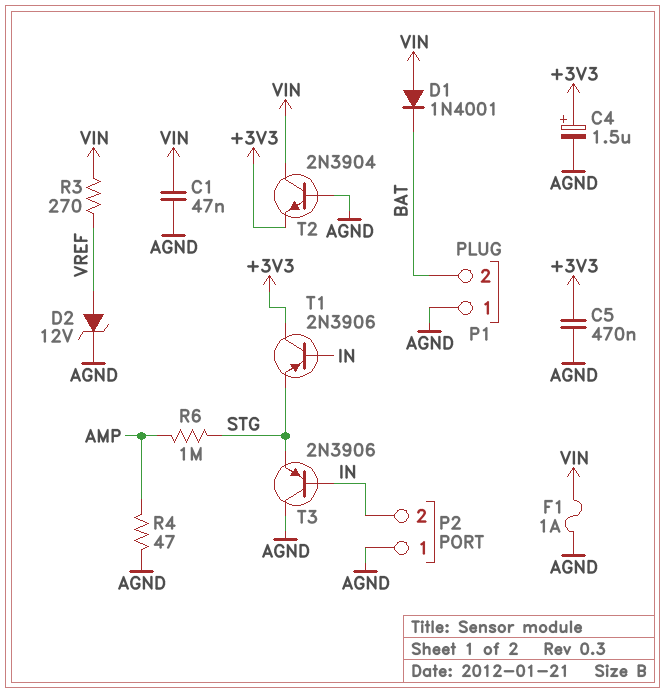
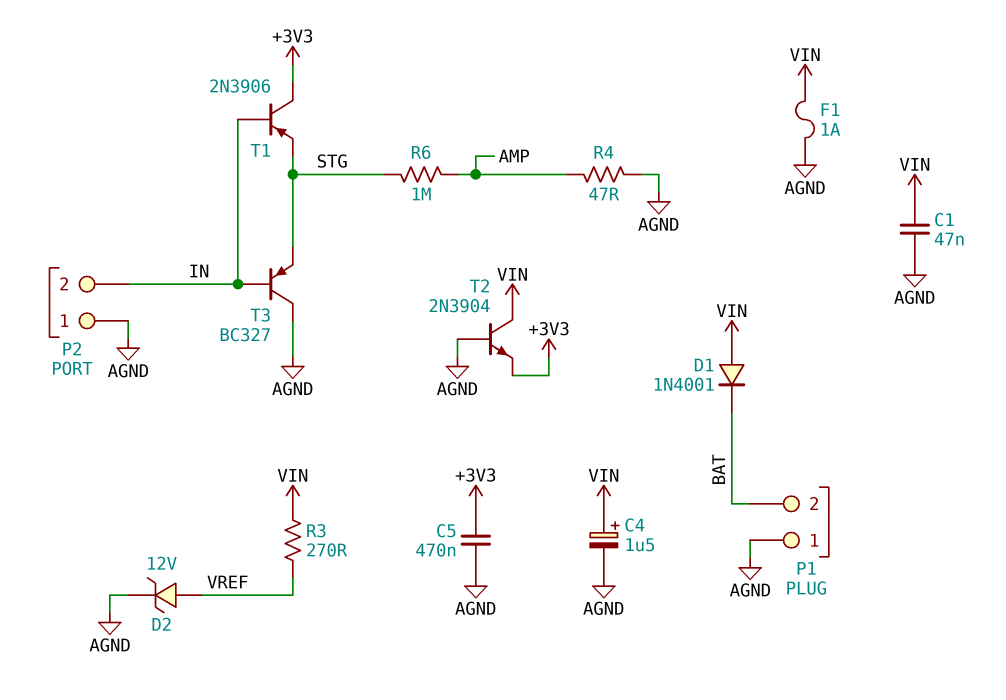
C4: 1.5uF (plus +3V3, minus AGND) -> 1.5uF (plus VIN, minus AGND)
T3: PNP 2N3906 (B IN, C AGND, E STG) -> PNP BC327 (B IN, C AGND, E STG)

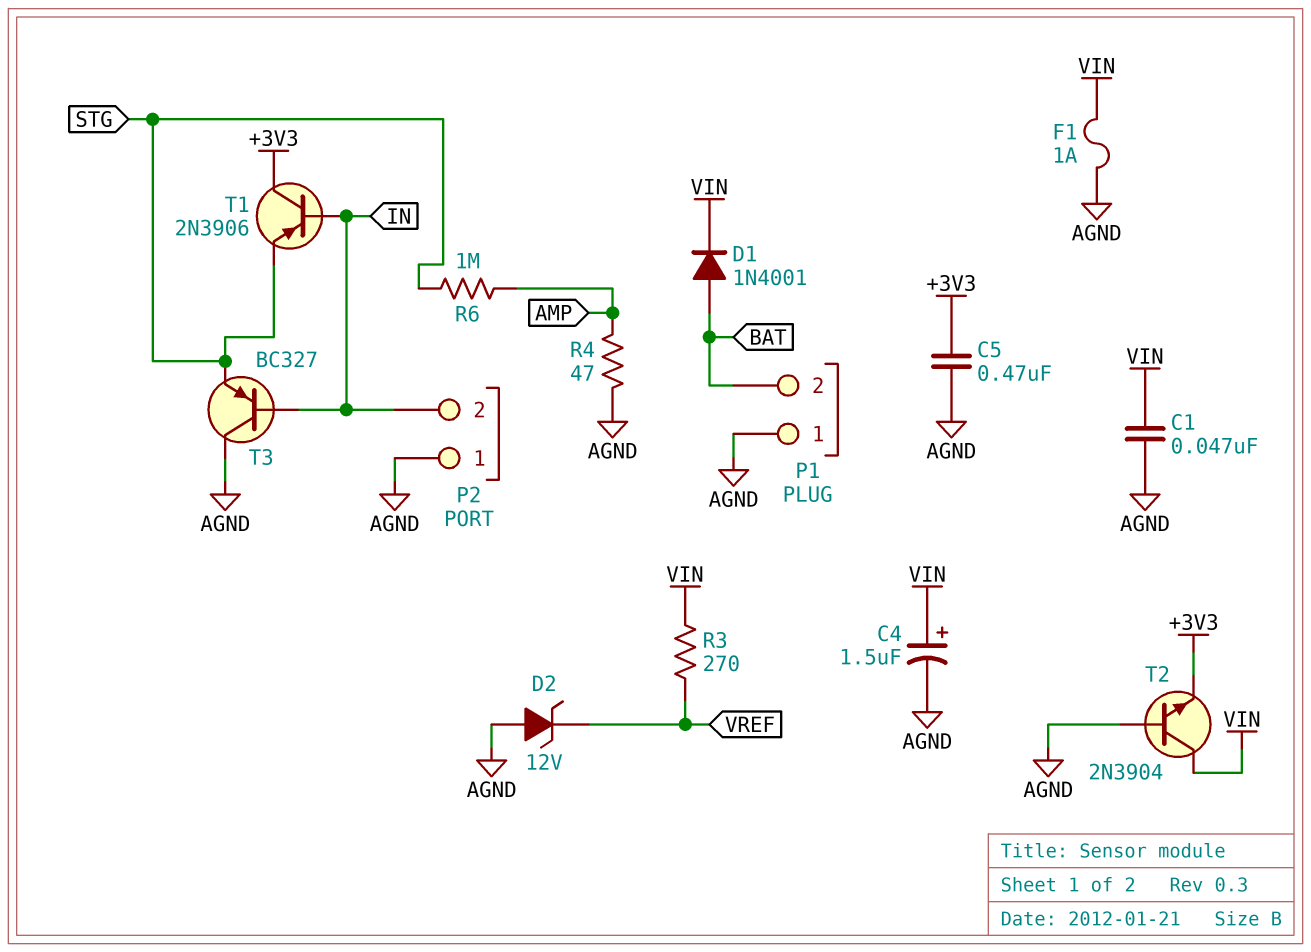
D1: diode 1N4001 (A VIN, K BAT) -> diode 1N4001 (A BAT, K VIN)
D2: zener 12V (A VREF, K AGND) -> zener 12V (A AGND, K VREF)

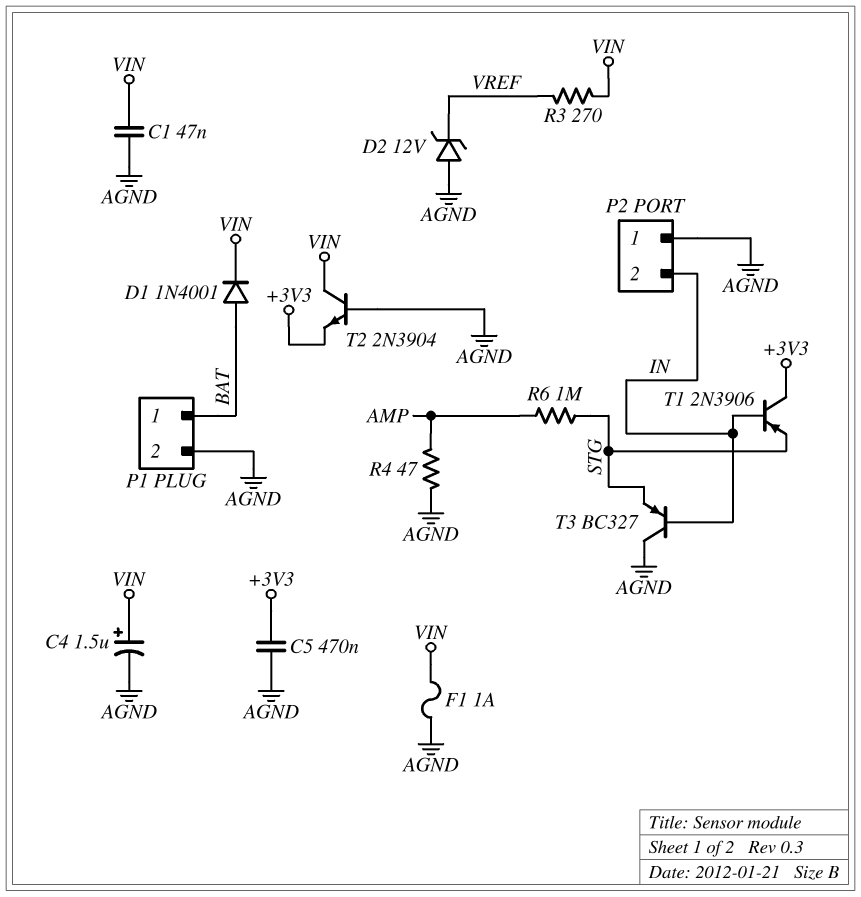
P1 pin 1: AGND -> BAT
P1 pin 2: BAT -> AGND

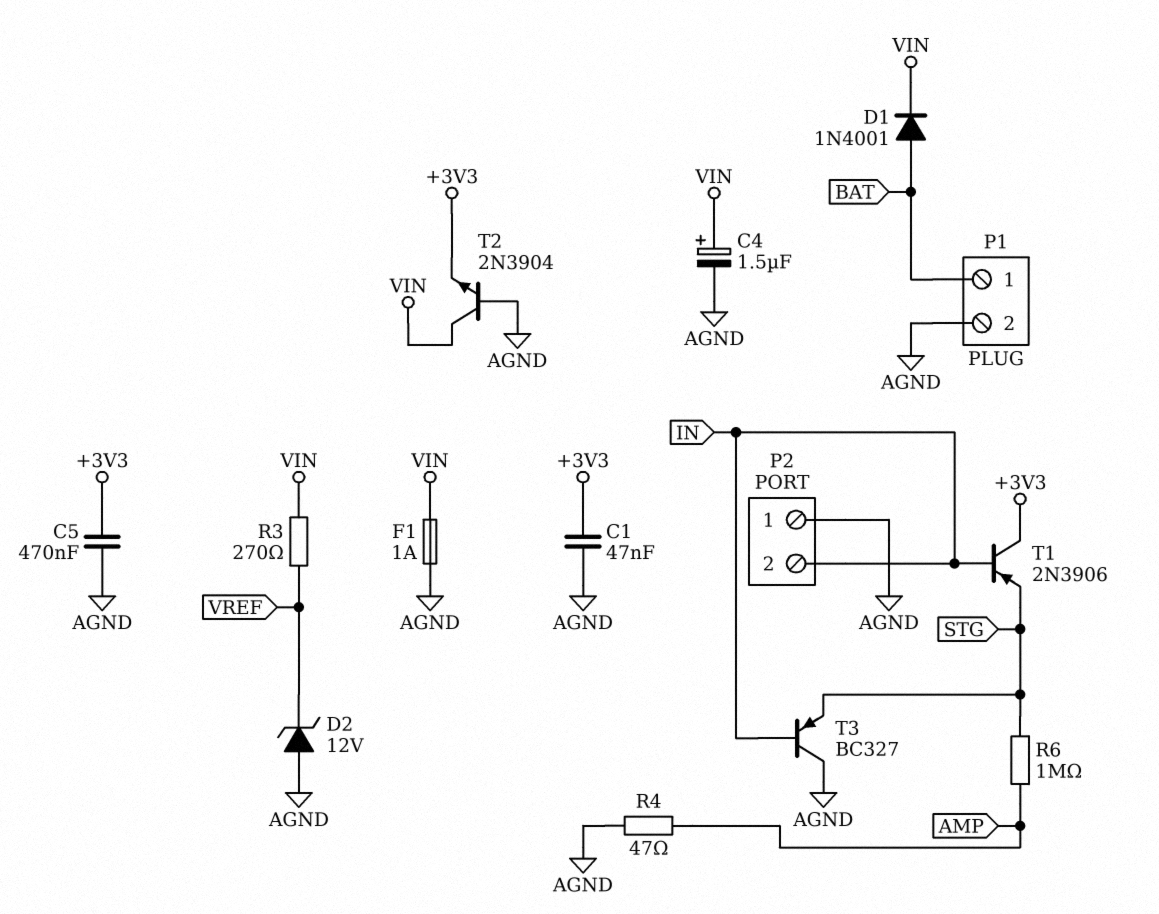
C1: 47nF (AGND, VIN) -> 47nF (+3V3, AGND)

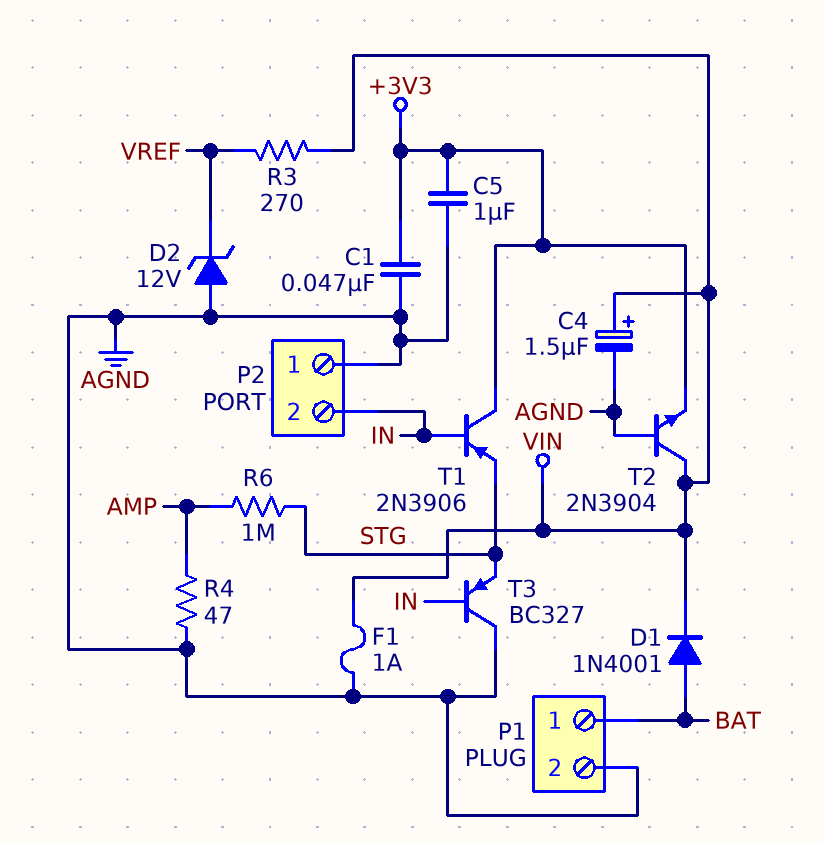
C5: 470nF (+3V3, AGND) -> 1uF (+3V3, AGND)

